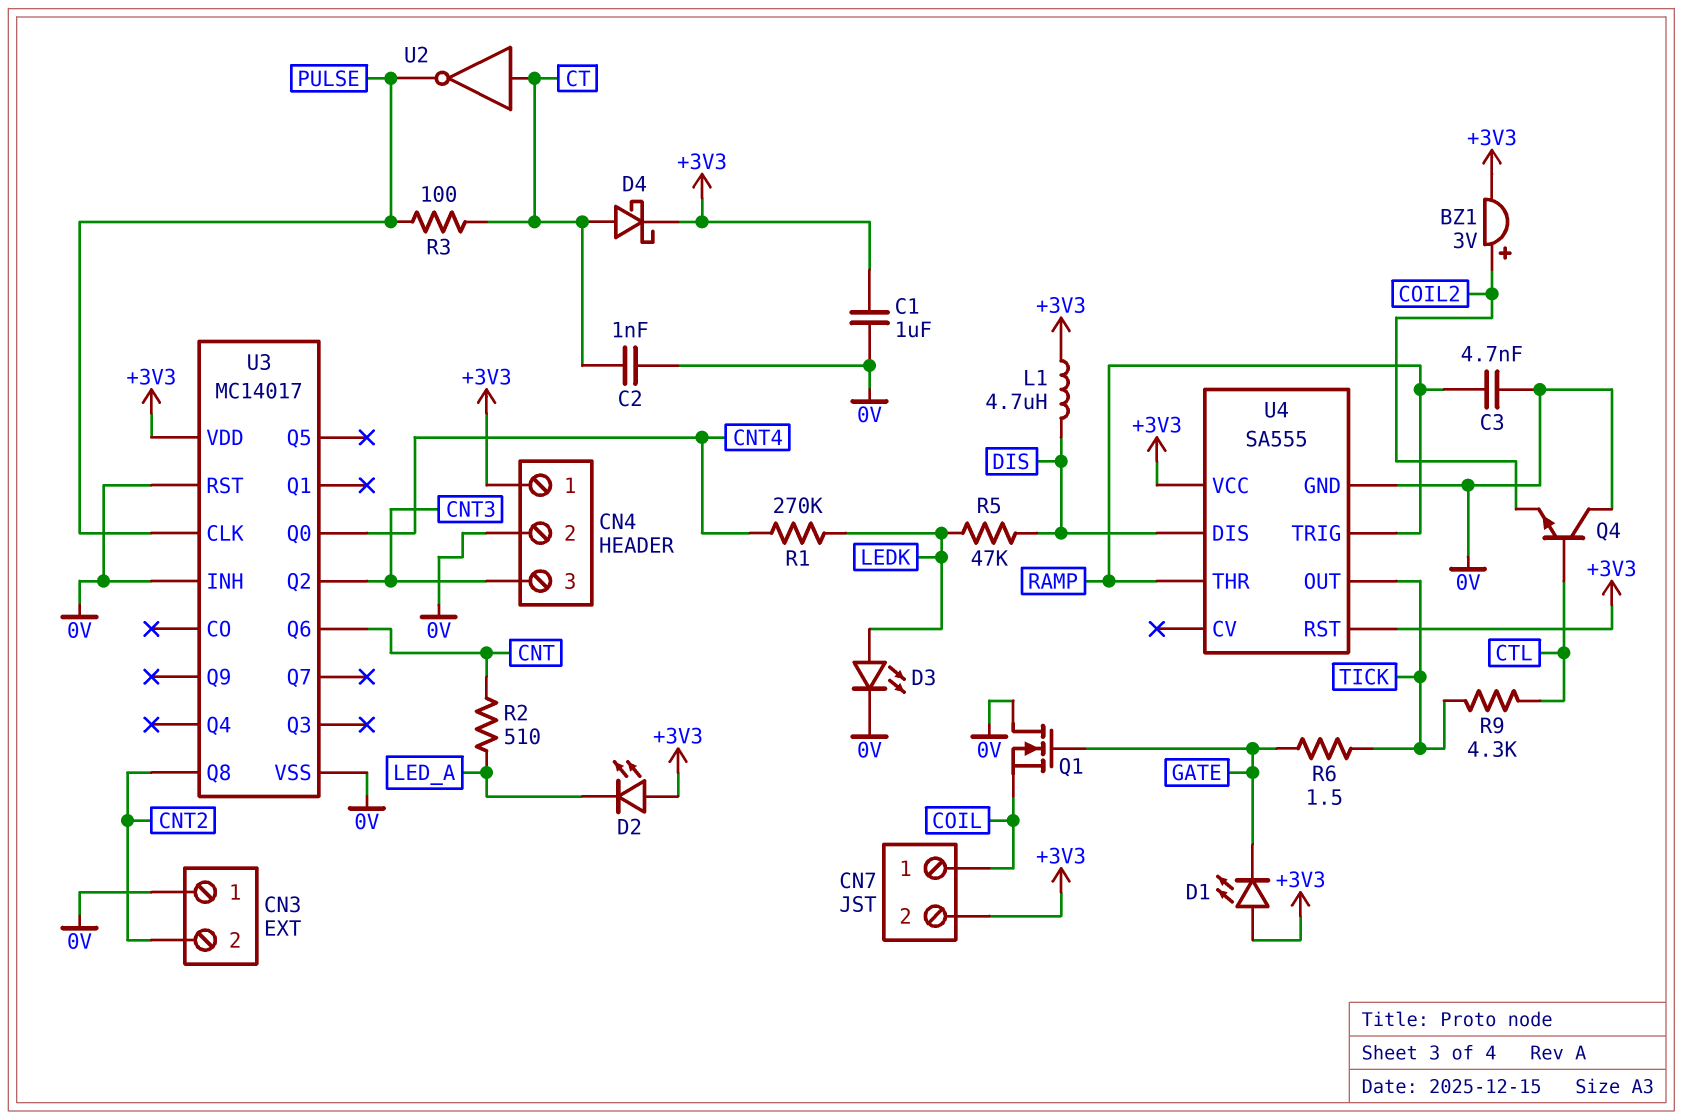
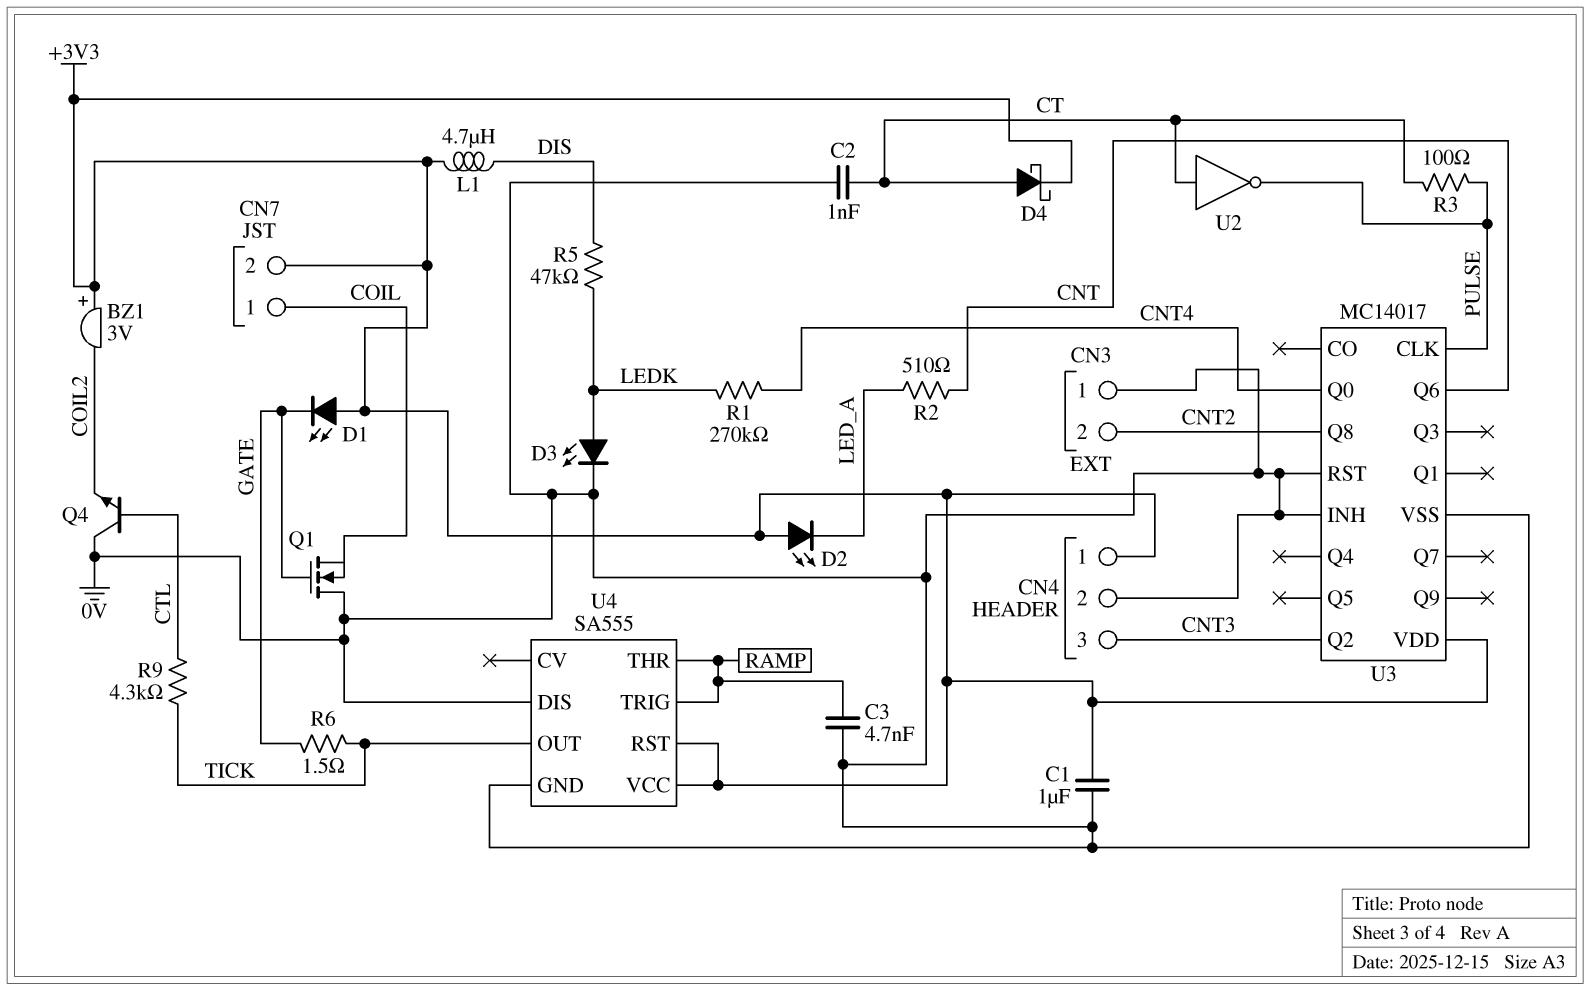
BZ1: buzzer 3V (plus COIL2, minus +3V3) -> buzzer 3V (plus +3V3, minus COIL2)
U4 pin DIS: DIS -> 0V

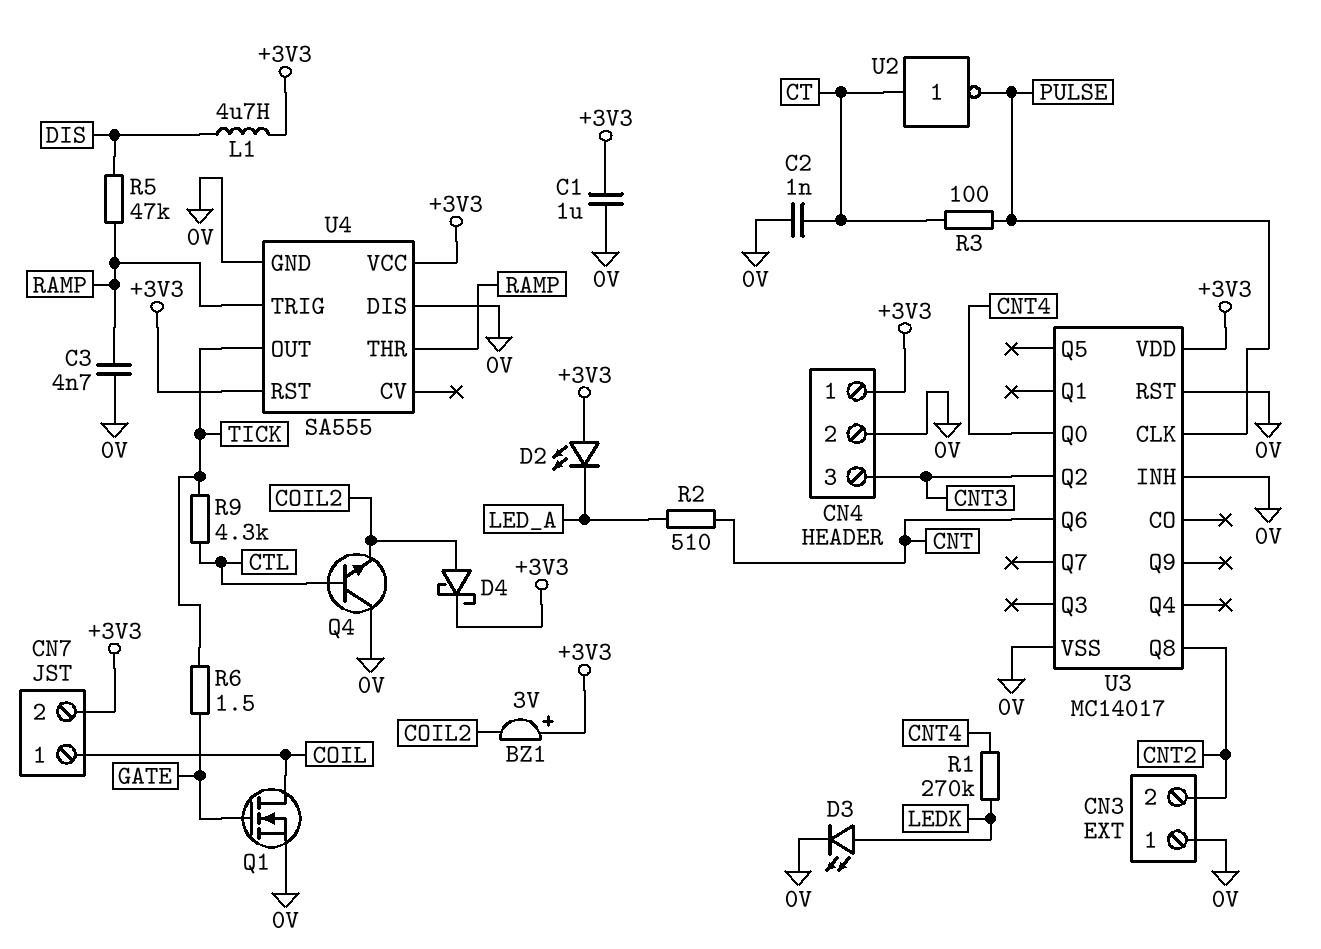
D1: LED (A +3V3, K GATE) -> none
D4: schottky (A CT, K +3V3) -> schottky (A COIL2, K +3V3)
Q1: NMOS (G GATE, D 0V, S COIL) -> NMOS (G GATE, D COIL, S 0V)
R5: 47k (DIS, LEDK) -> 47k (DIS, RAMP)

